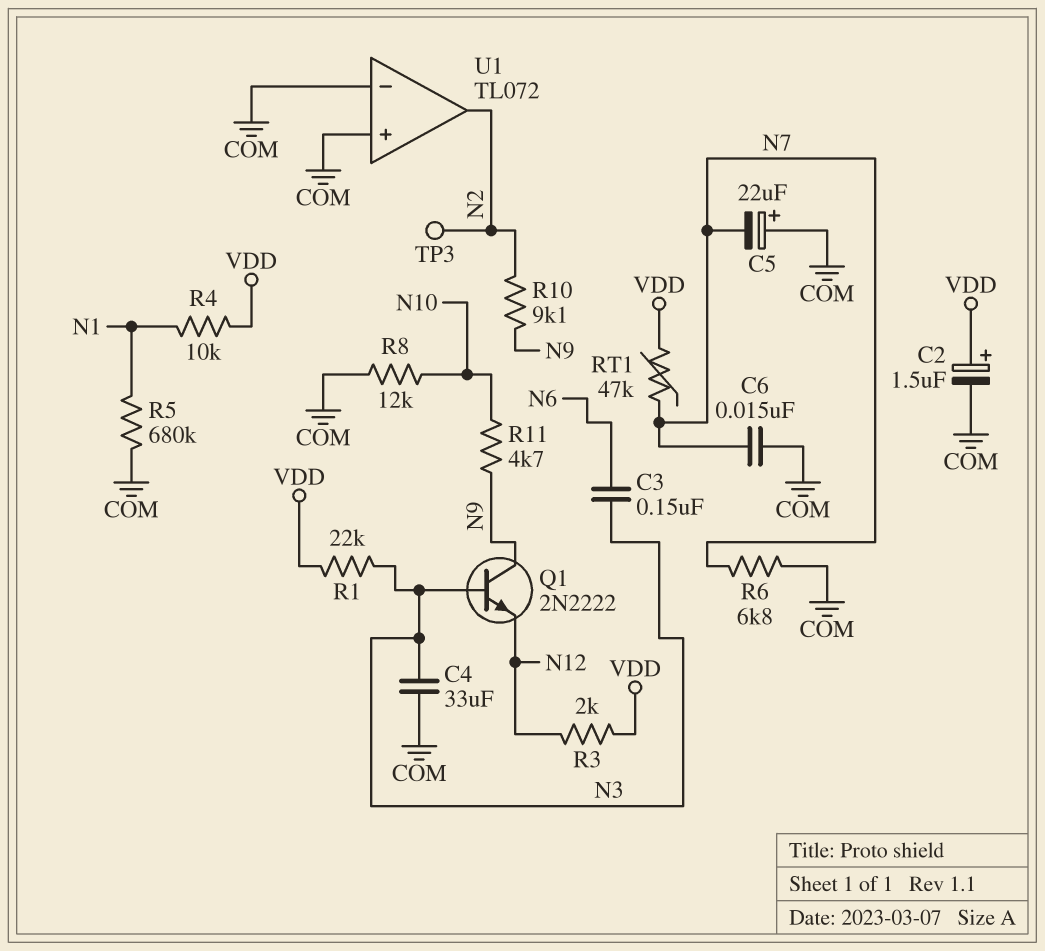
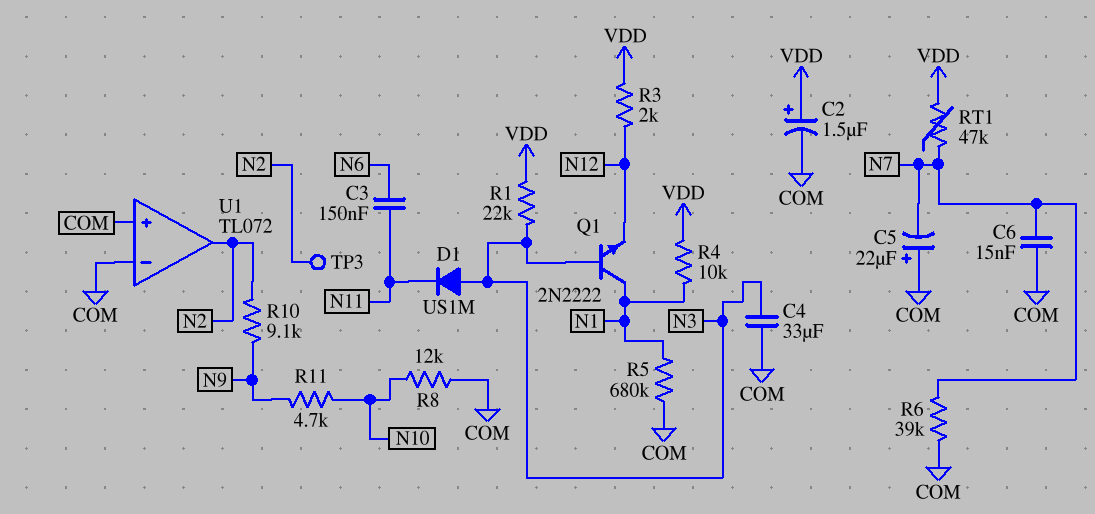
C3: 150nF (N3, N6) -> 150nF (N6, N11)
D1: none -> diode US1M (A N3, K N11)
Q1: NPN 2N2222 (B N3, C N9, E N12) -> NPN 2N2222 (B N3, C N1, E N12)
R6: 6.8k (COM, N7) -> 39k (COM, N7)

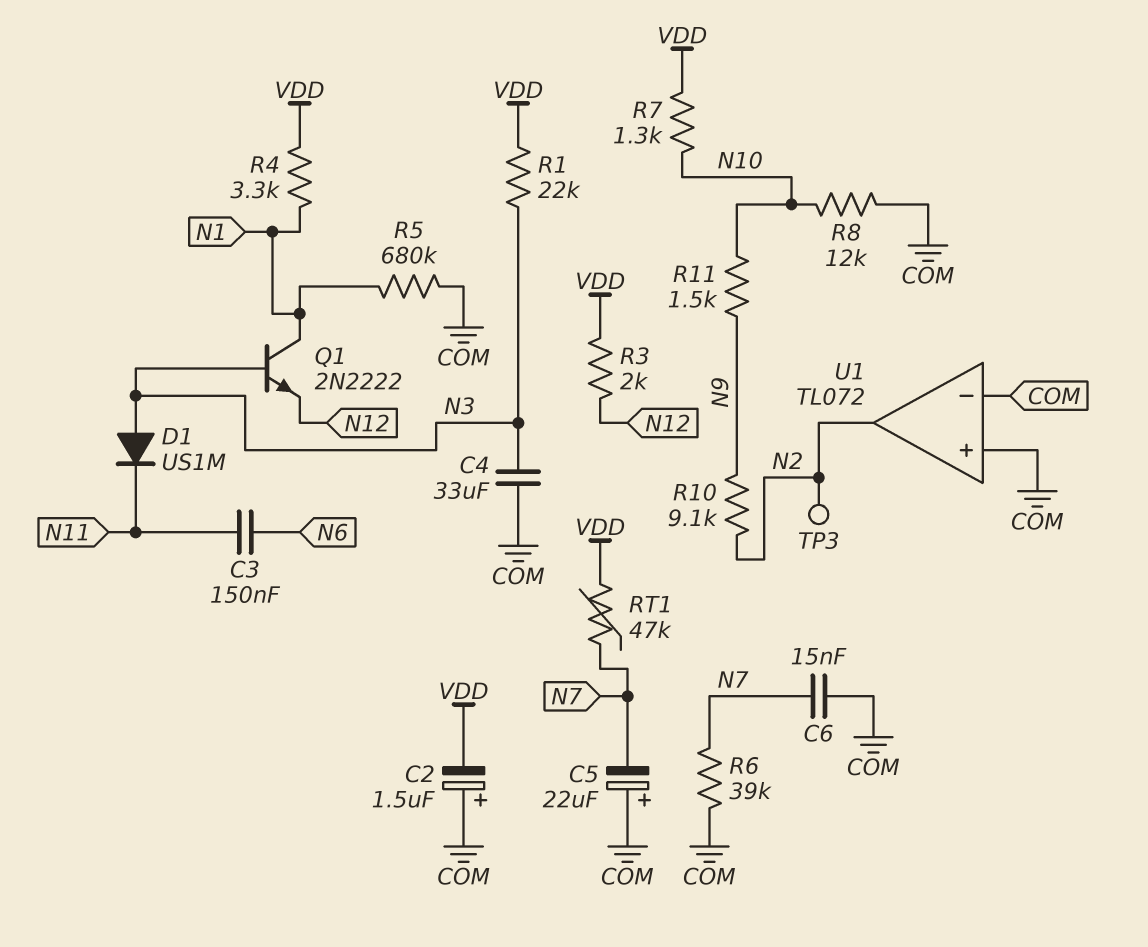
C2: 1.5uF (plus VDD, minus COM) -> 1.5uF (plus COM, minus VDD)
R4: 10k (N1, VDD) -> 3.3k (N1, VDD)
R7: none -> 1.3k (N10, VDD)
R11: 4.7k (N9, N10) -> 1.5k (N9, N10)

